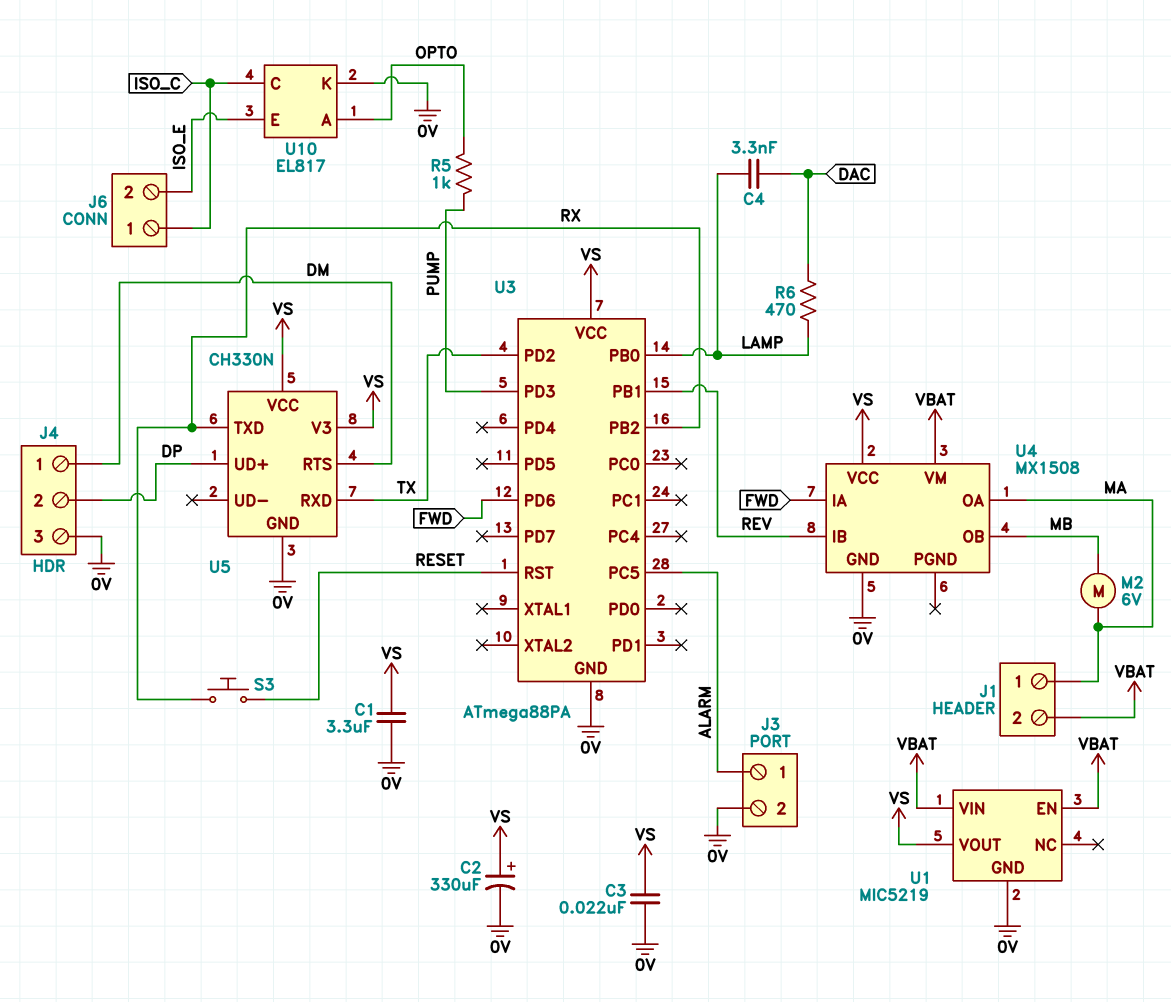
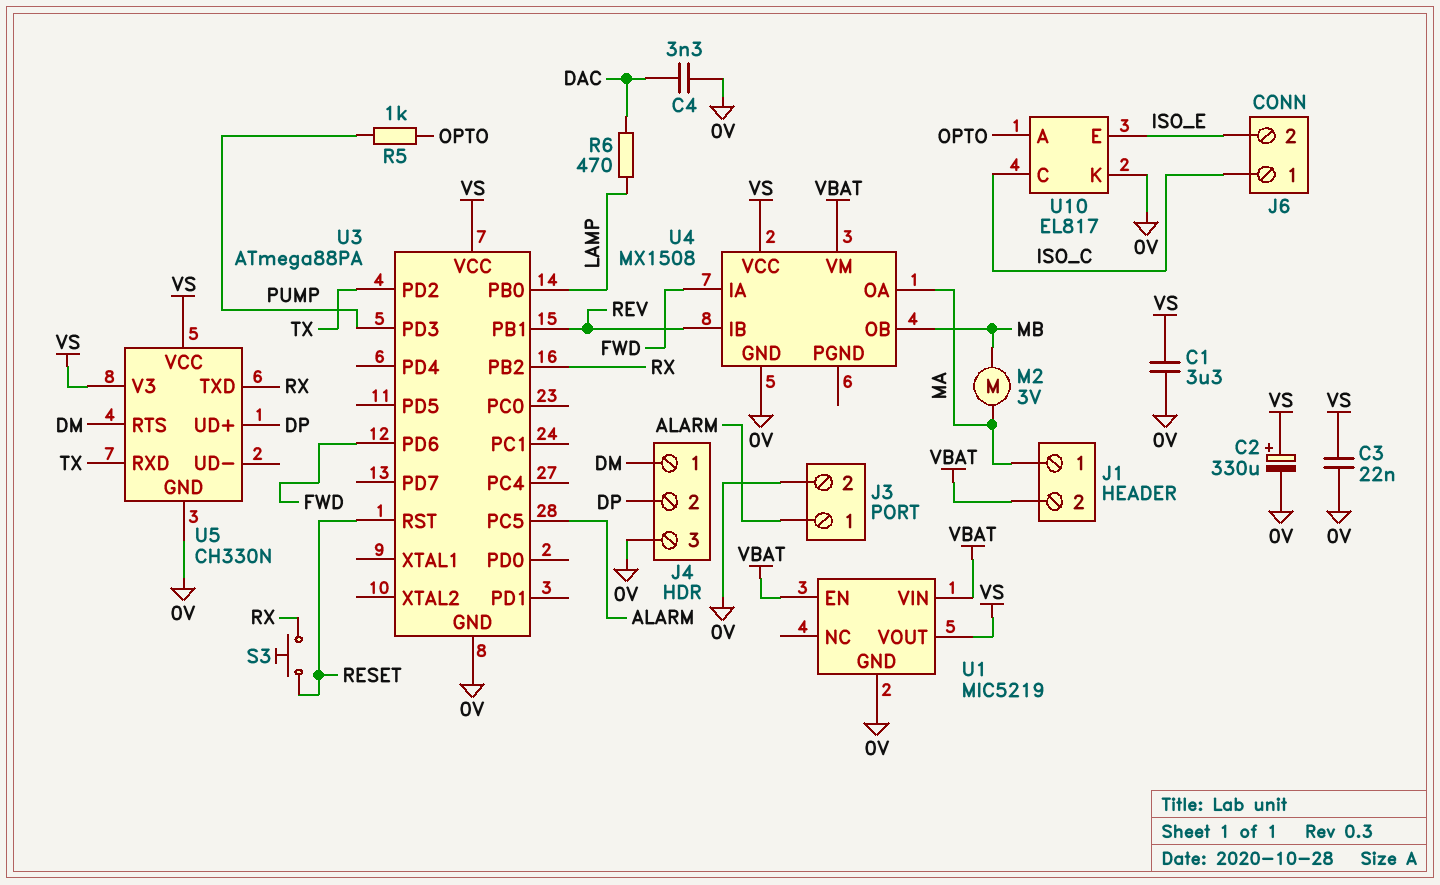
C4: 3.3nF (DAC, LAMP) -> 3.3nF (0V, DAC)
M2: motor 6V (MA, MB) -> motor 3V (MA, MB)

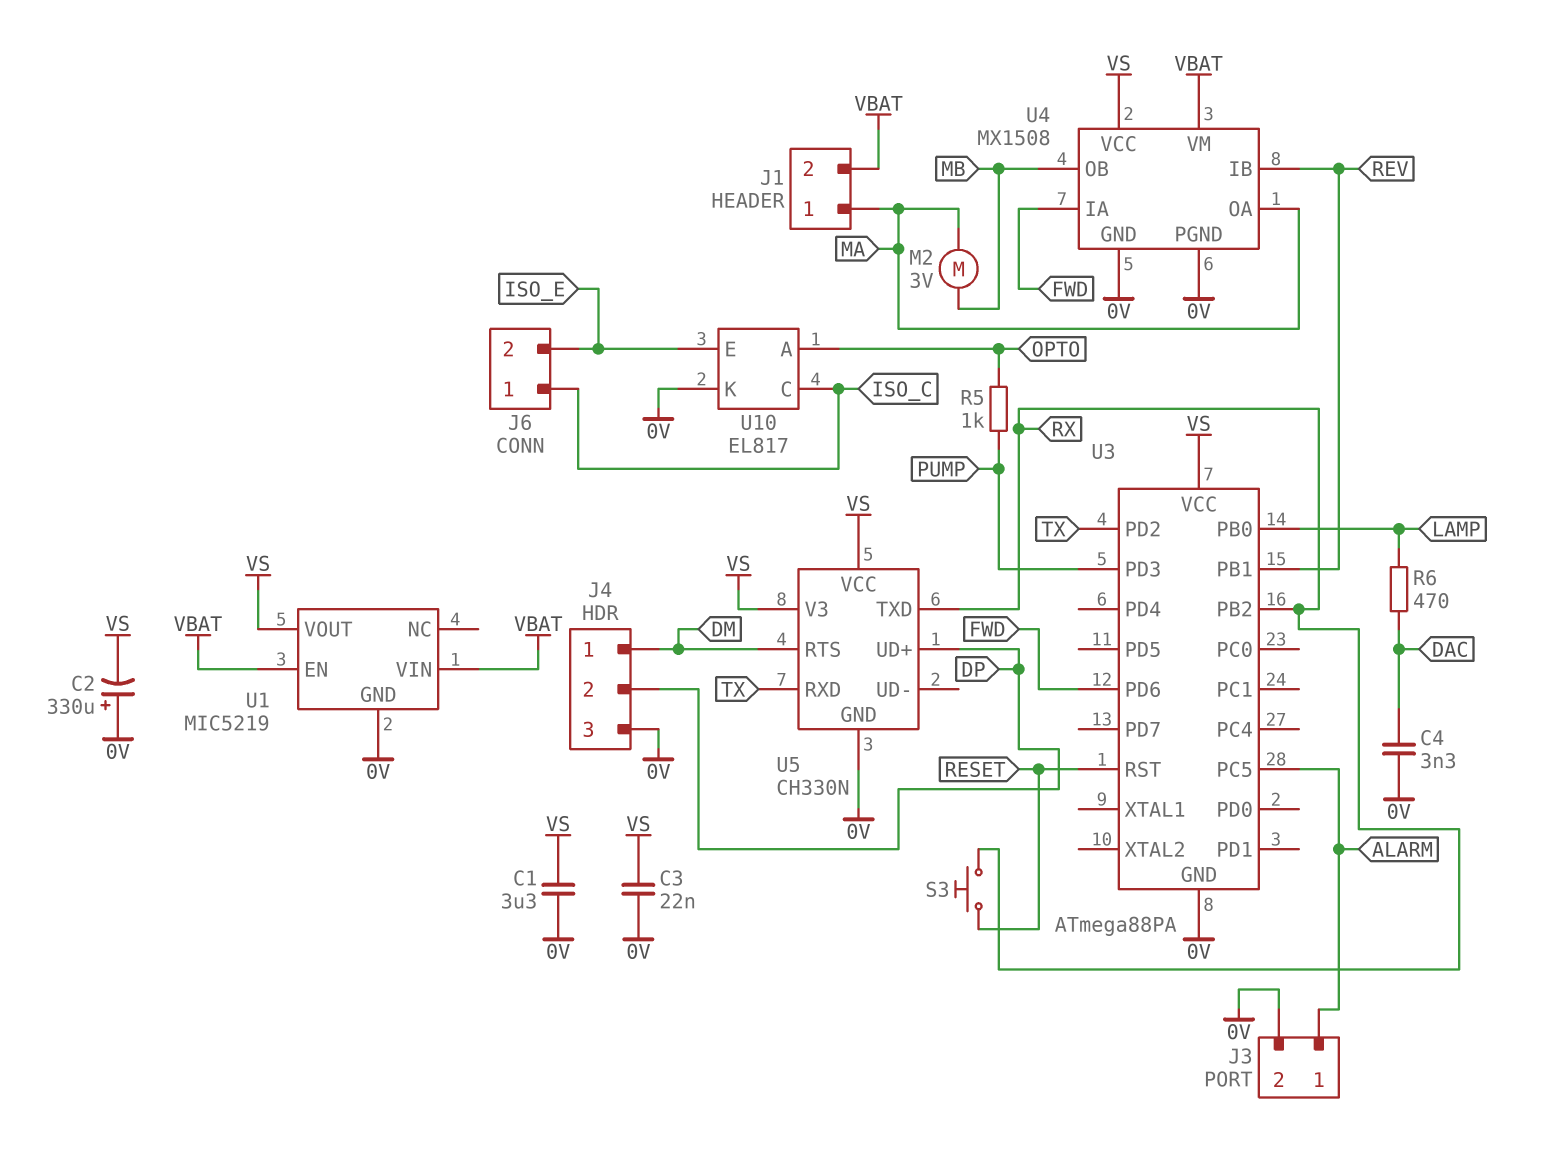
C2: 330uF (plus VS, minus 0V) -> 330uF (plus 0V, minus VS)
U4 pin PGND: none -> 0V

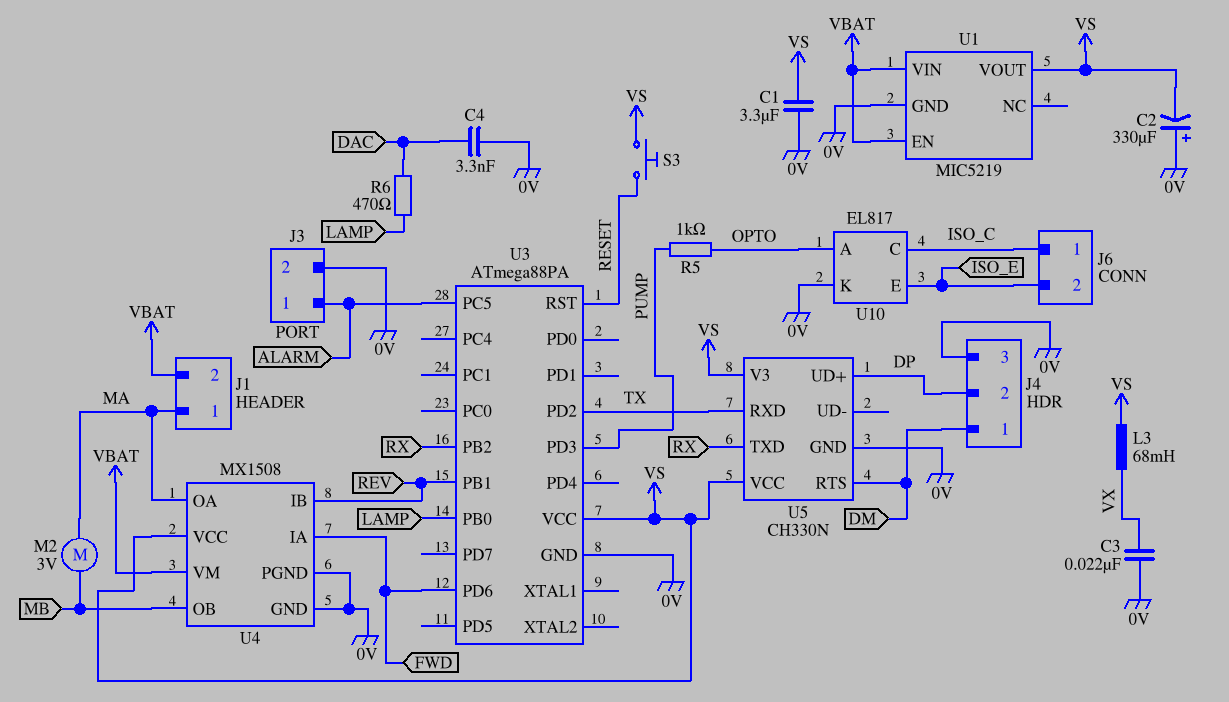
C3: 22nF (0V, VS) -> 22nF (0V, VX)
L3: none -> 68mH (VS, VX)
S3: button (RESET, RX) -> button (RESET, VS)

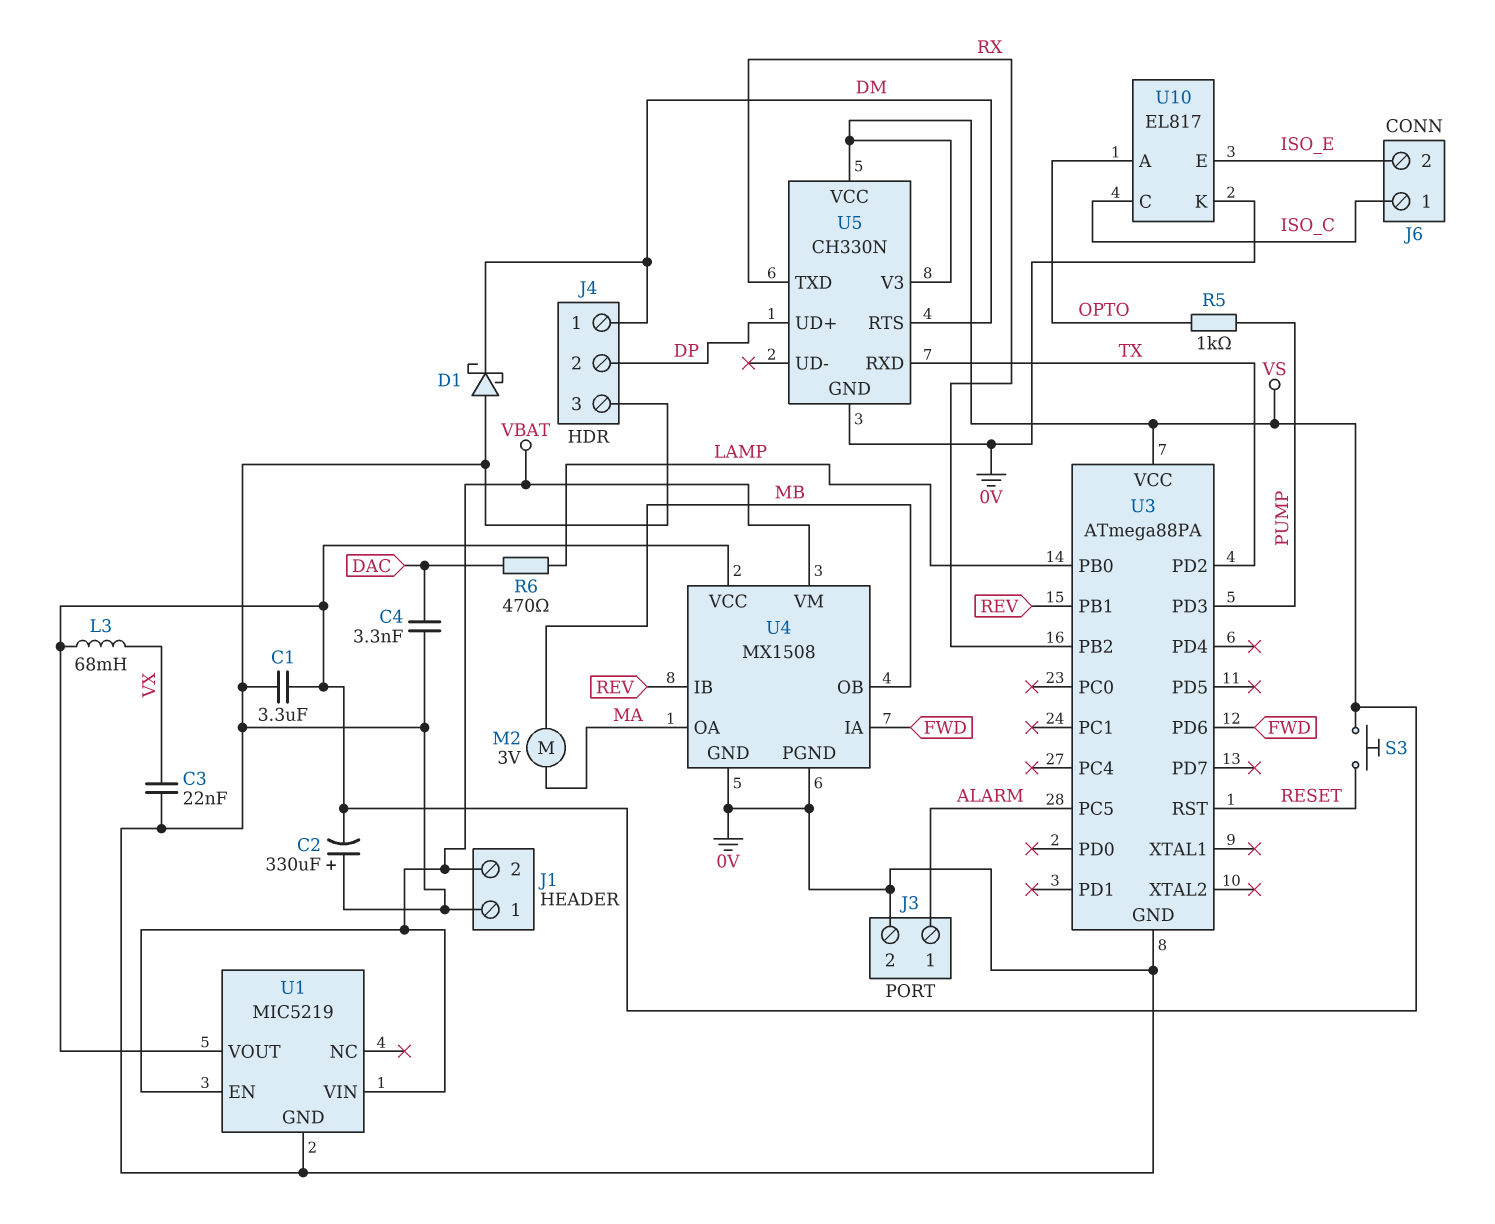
D1: none -> schottky (A 0V, K DM)
J1 pin 1: MA -> 0V

